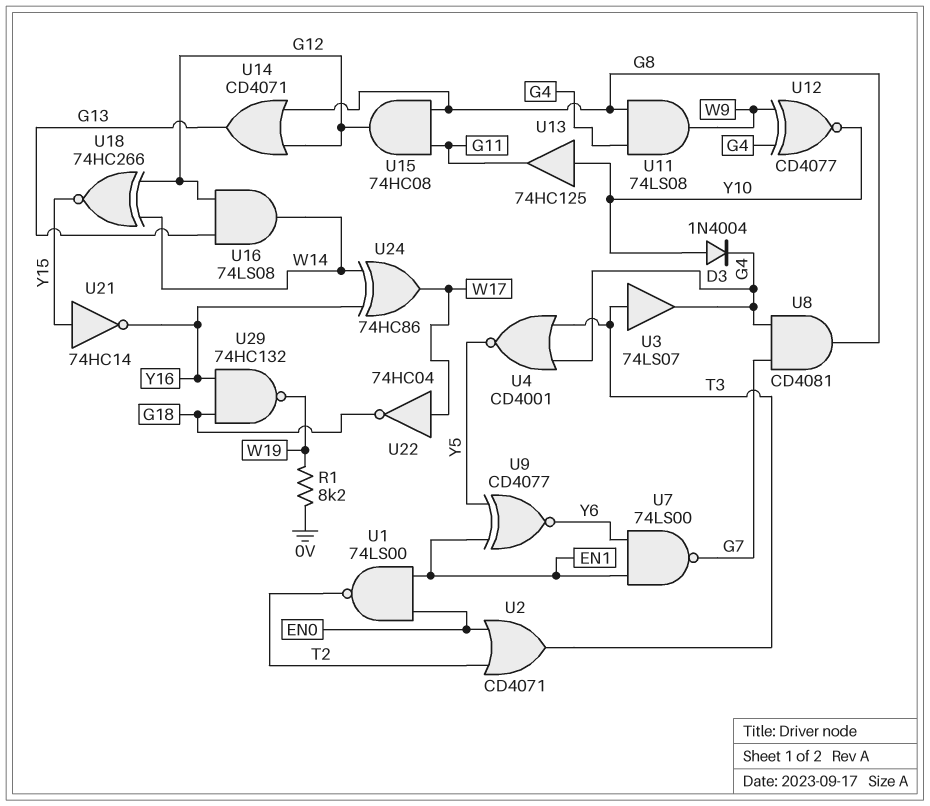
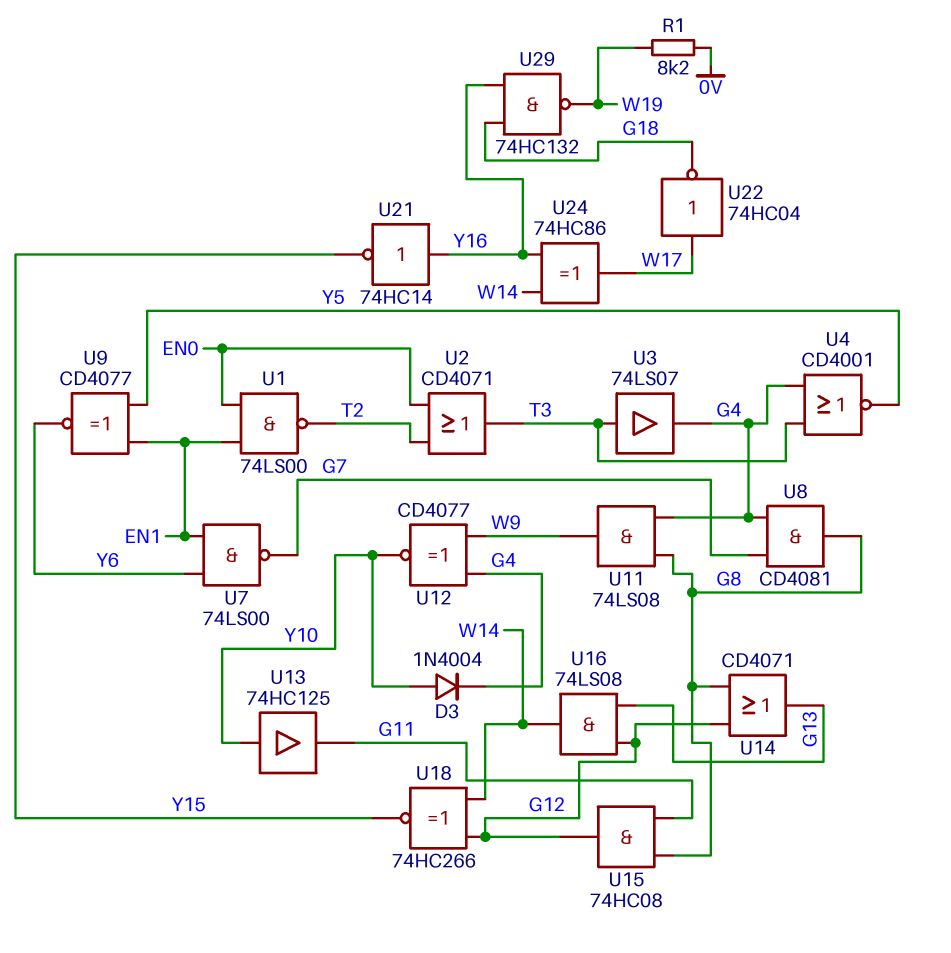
U21: NOT 74HC14 (in Y15, out Y16) -> NOT 74HC14 (in Y16, out Y15)

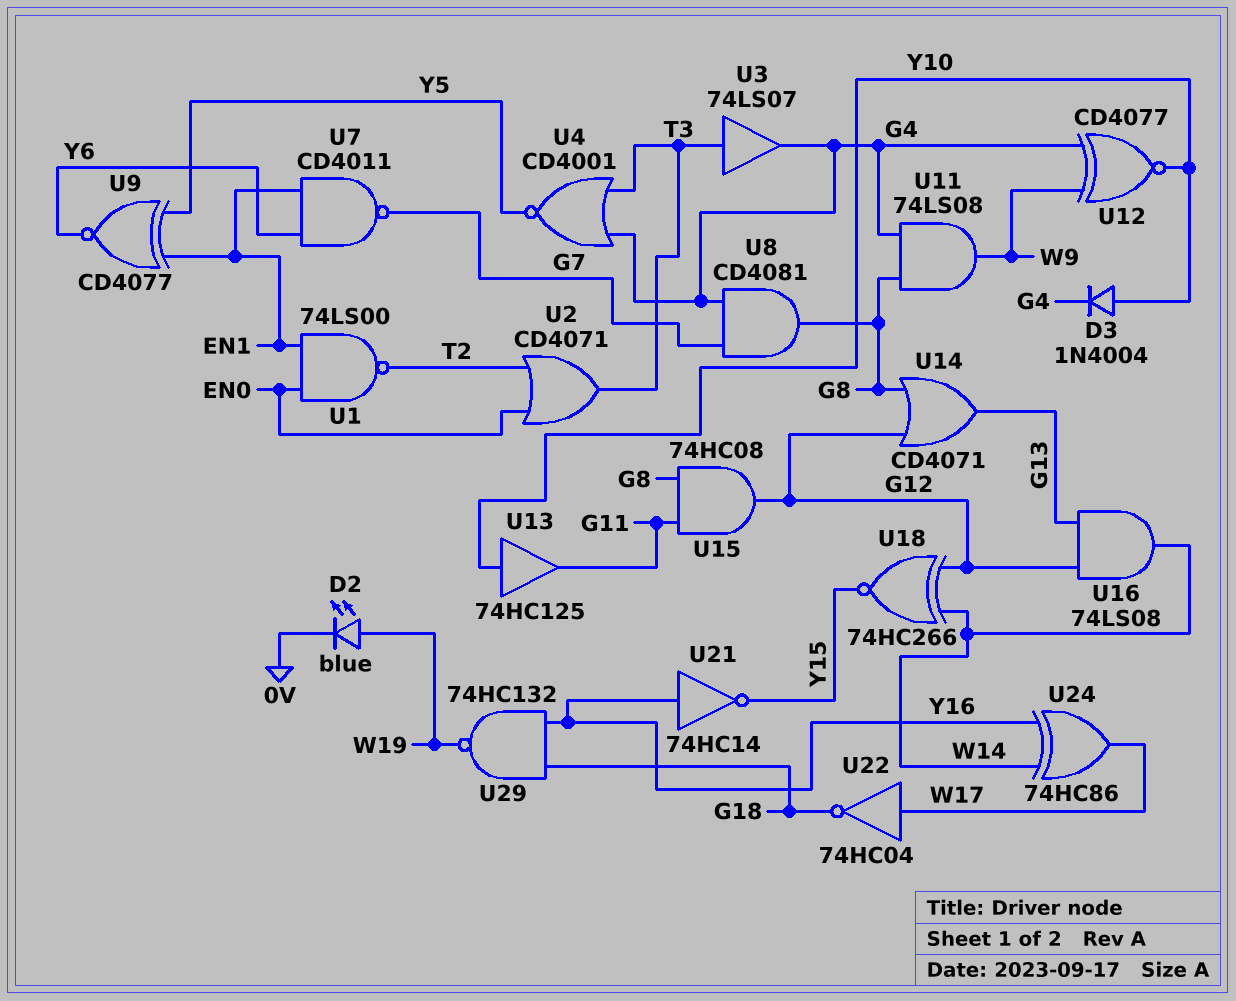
D2: none -> LED blue (A W19, K 0V)
R1: 8.2k (0V, W19) -> none
U7: NAND 74LS00 (in EN1, in Y6, out G7) -> NAND CD4011 (in EN1, in Y6, out G7)

